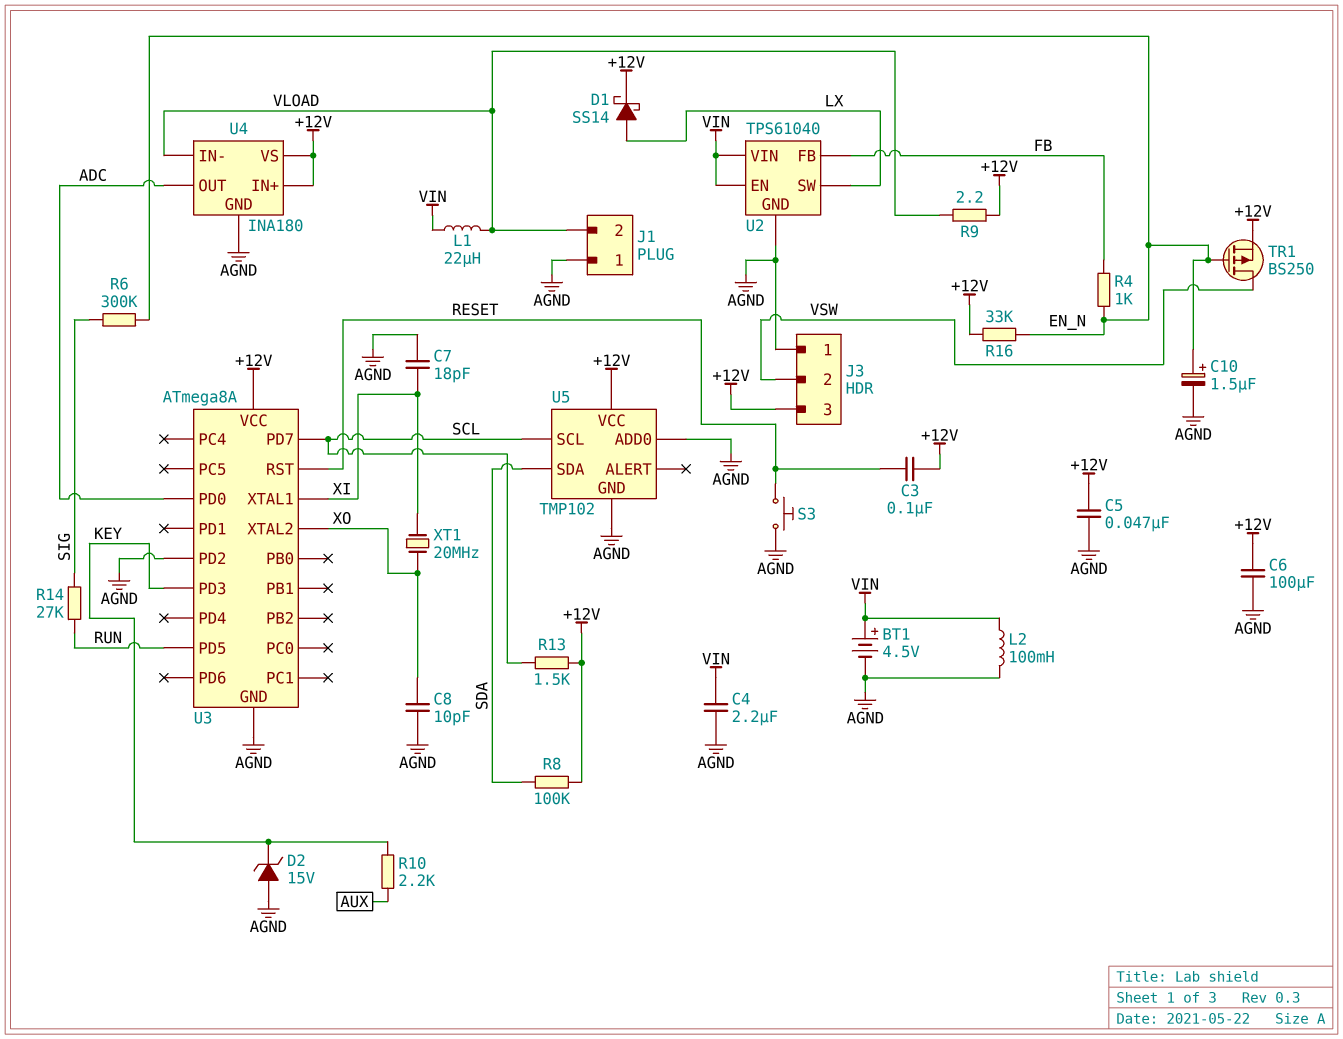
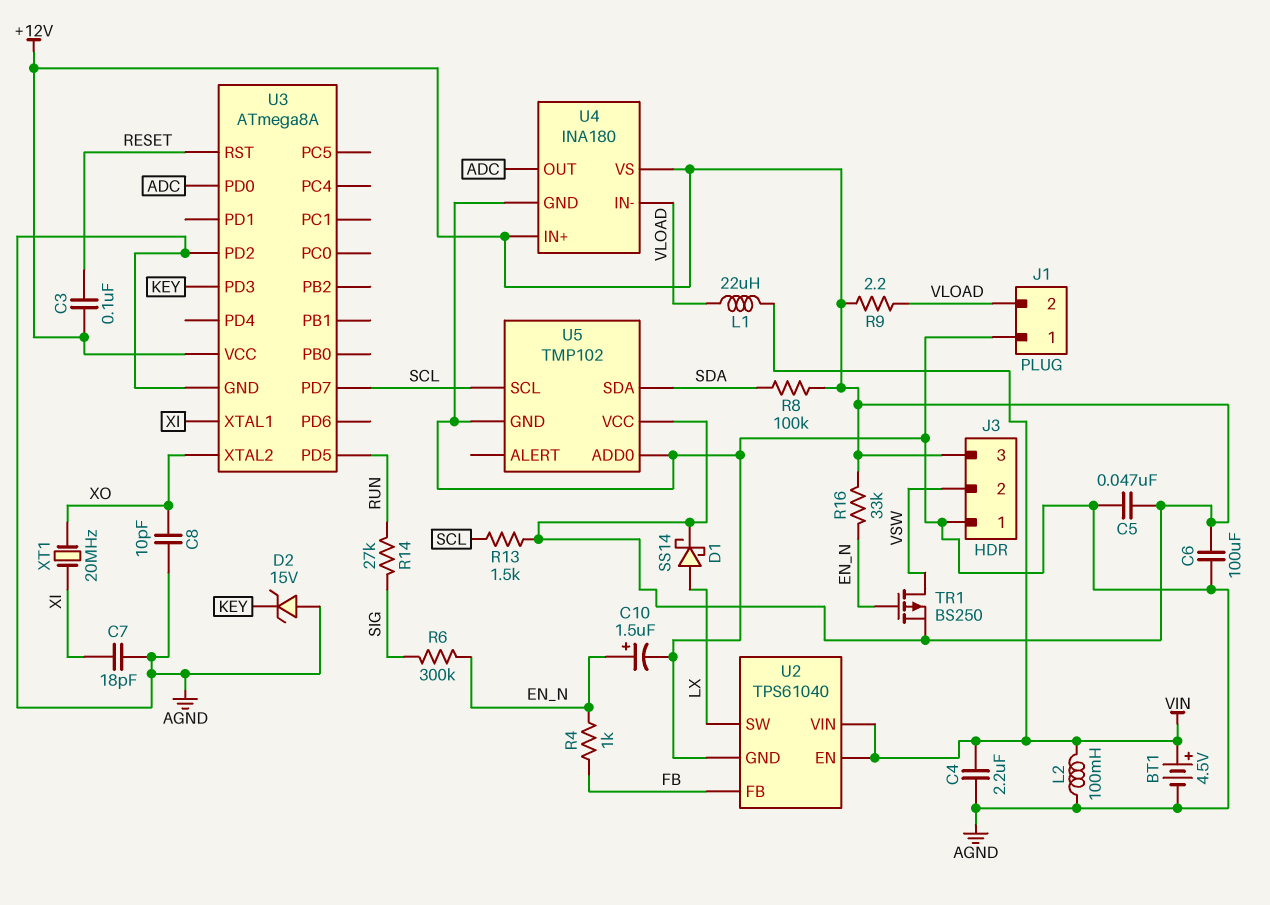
R10: 2.2k (AUX, KEY) -> none
S3: button (AGND, RESET) -> none

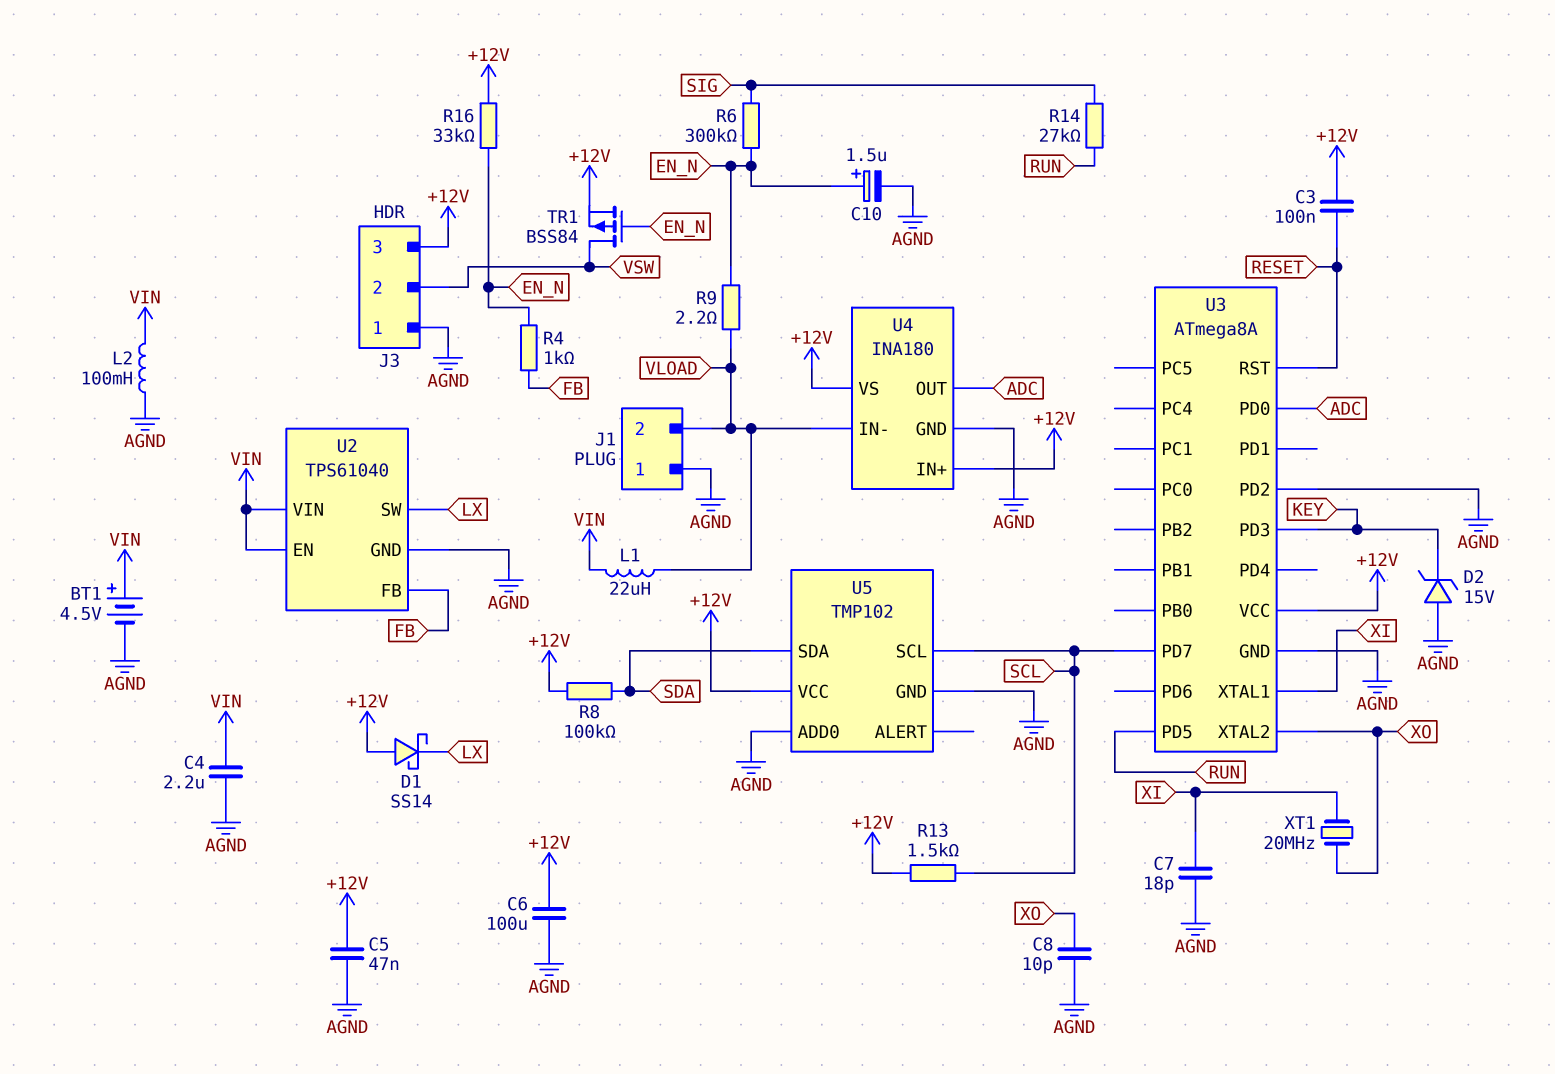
D1: schottky SS14 (A LX, K +12V) -> schottky SS14 (A +12V, K LX)
R9: 2.2 (+12V, VLOAD) -> 2.2 (EN_N, VLOAD)
TR1: PMOS BS250 (G EN_N, D VSW, S +12V) -> PMOS BSS84 (G EN_N, D VSW, S +12V)

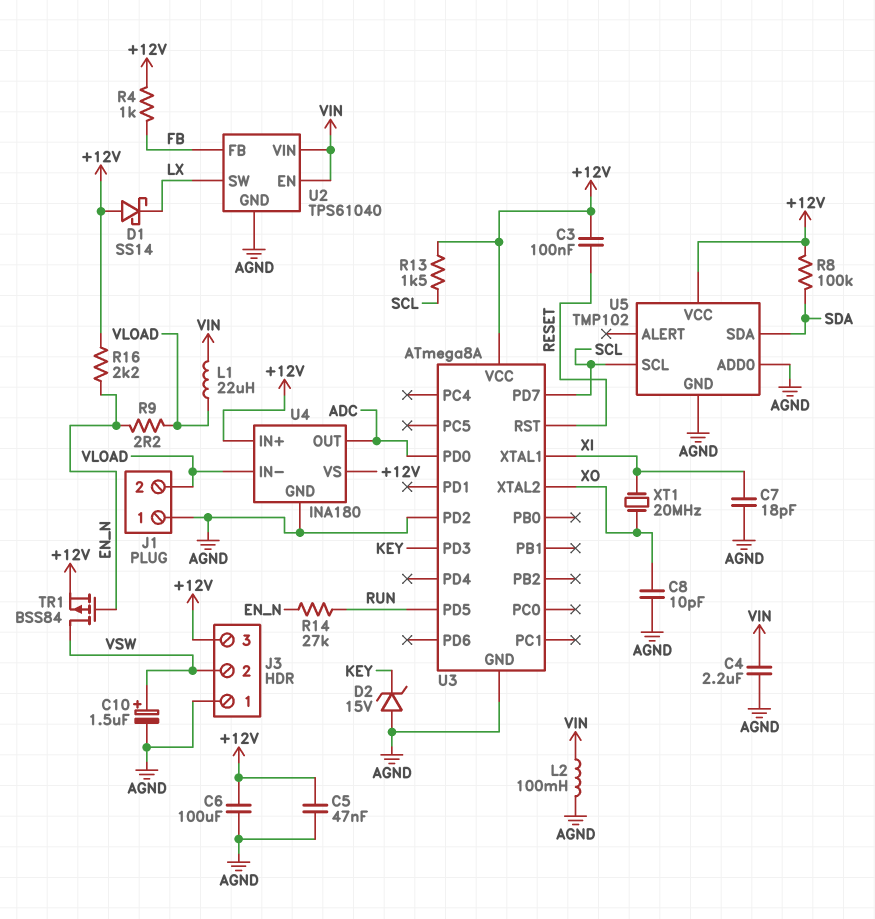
BT1: 4.5V (plus VIN, minus AGND) -> none
C10: 1.5uF (plus EN_N, minus AGND) -> 1.5uF (plus VSW, minus AGND)
R4: 1k (EN_N, FB) -> 1k (+12V, FB)
R6: 300k (EN_N, SIG) -> none
R14: 27k (RUN, SIG) -> 27k (EN_N, RUN)
R16: 33k (+12V, EN_N) -> 2.2k (+12V, EN_N)

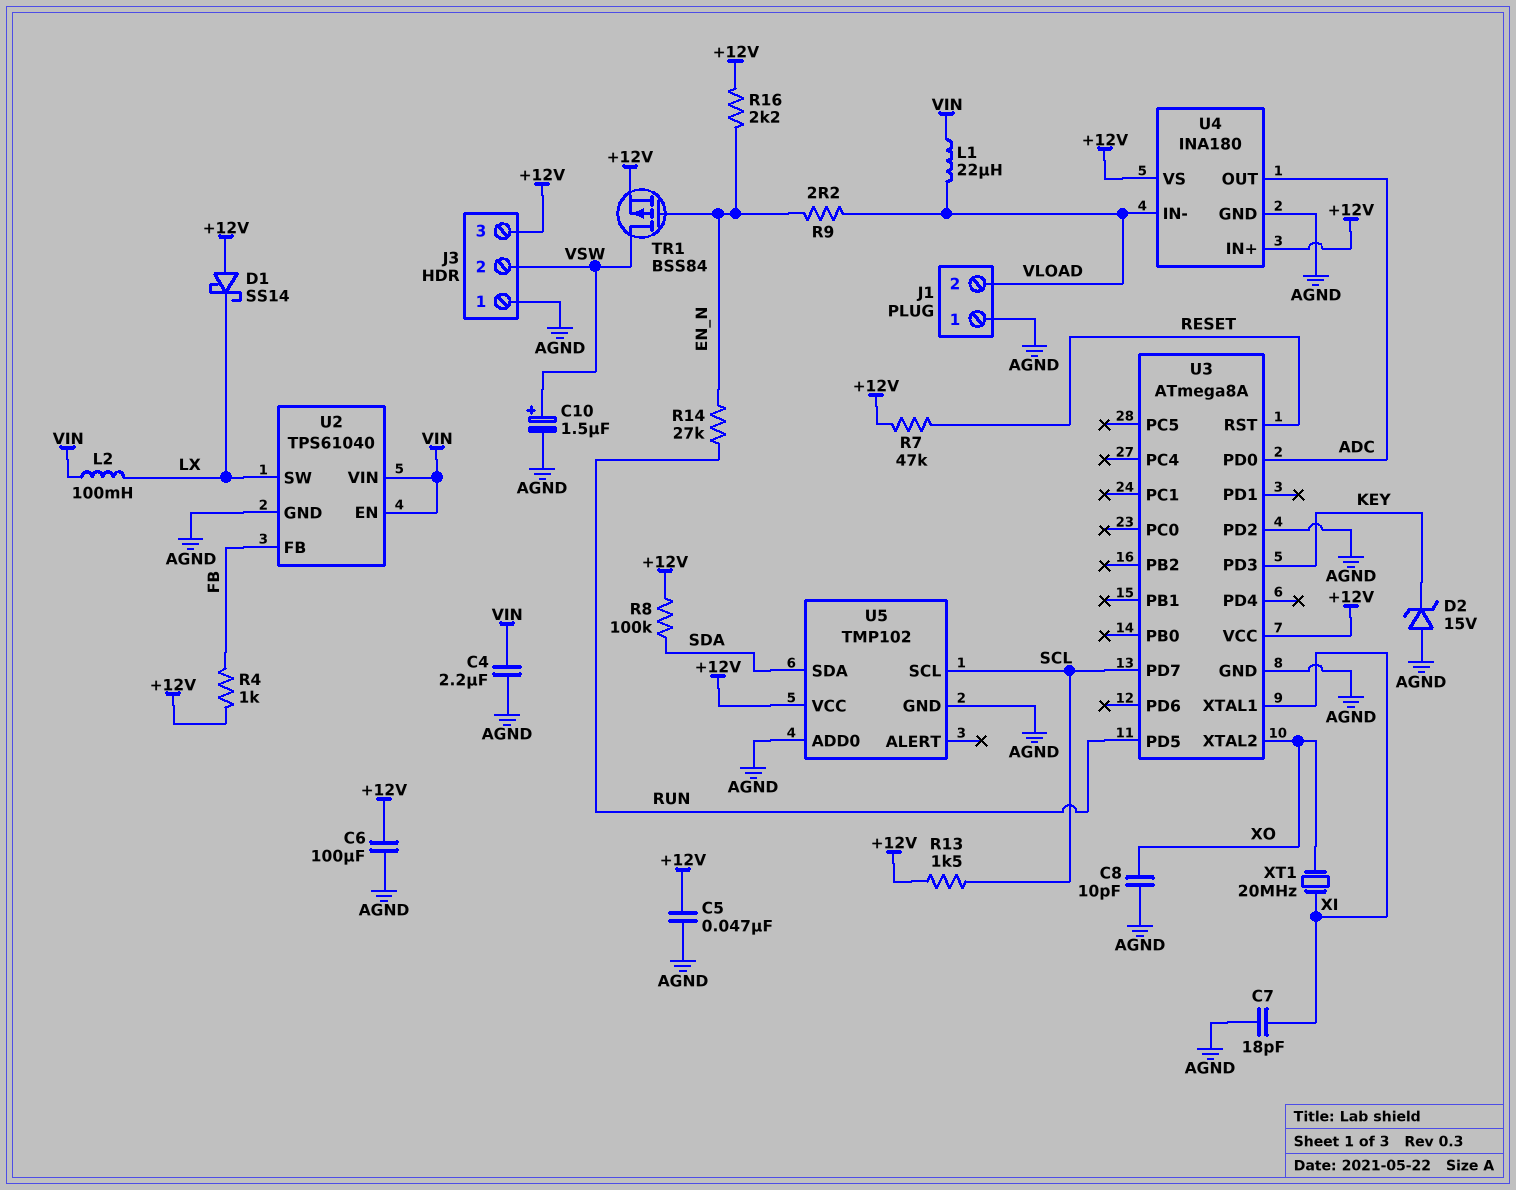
C3: 100nF (+12V, RESET) -> none
L2: 100mH (AGND, VIN) -> 100mH (LX, VIN)
R7: none -> 47k (+12V, RESET)

